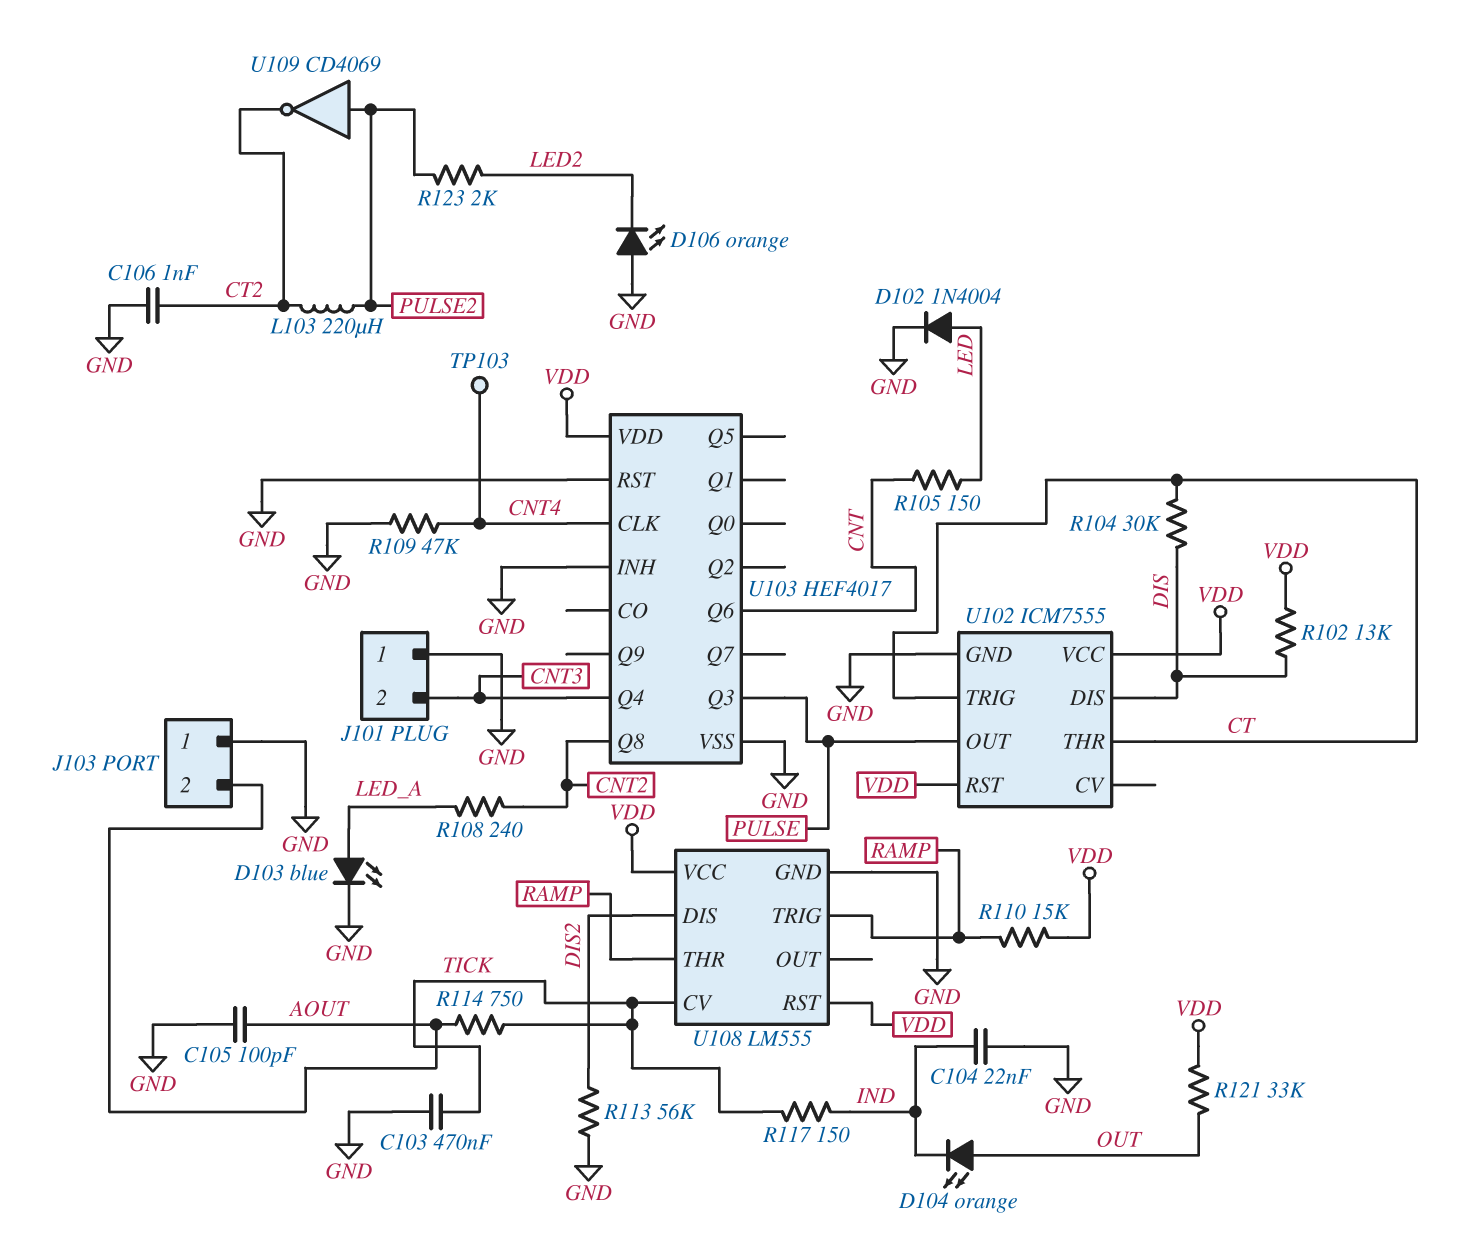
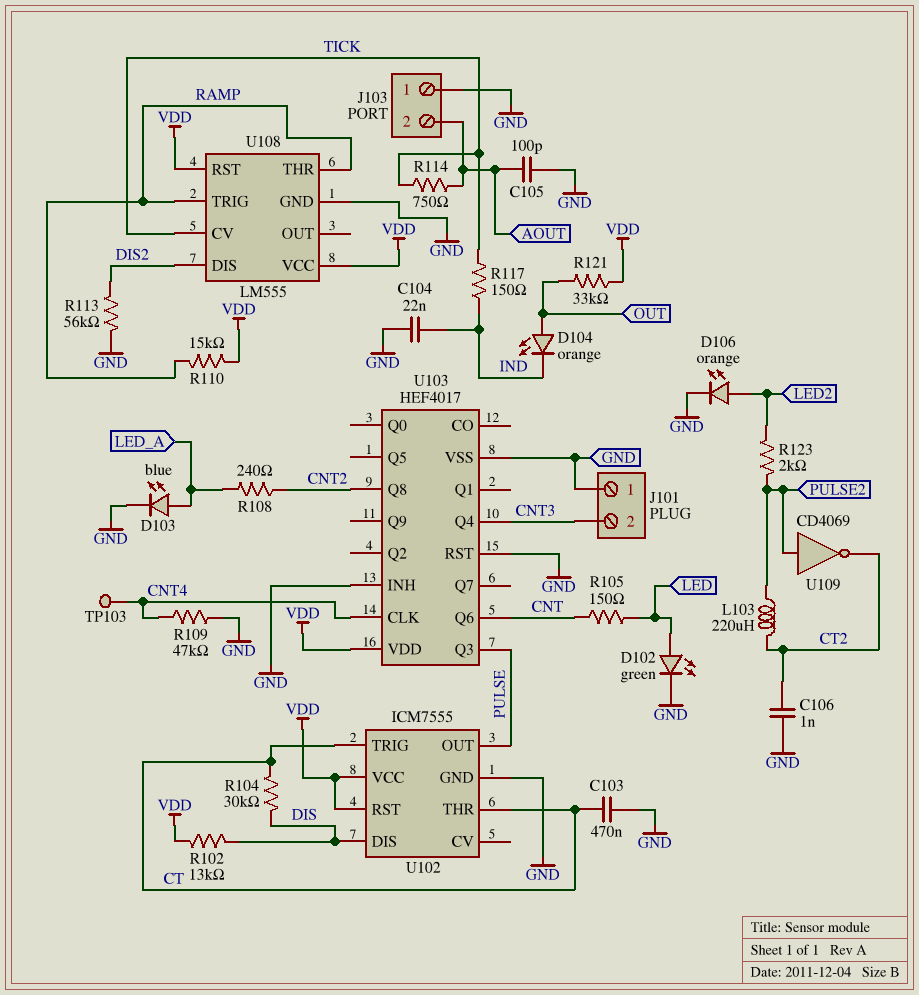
C103: 470nF (GND, TICK) -> 470nF (CT, GND)
D102: diode 1N4004 (A LED, K GND) -> LED green (A LED, K GND)
D106: LED orange (A GND, K LED2) -> LED orange (A LED2, K GND)

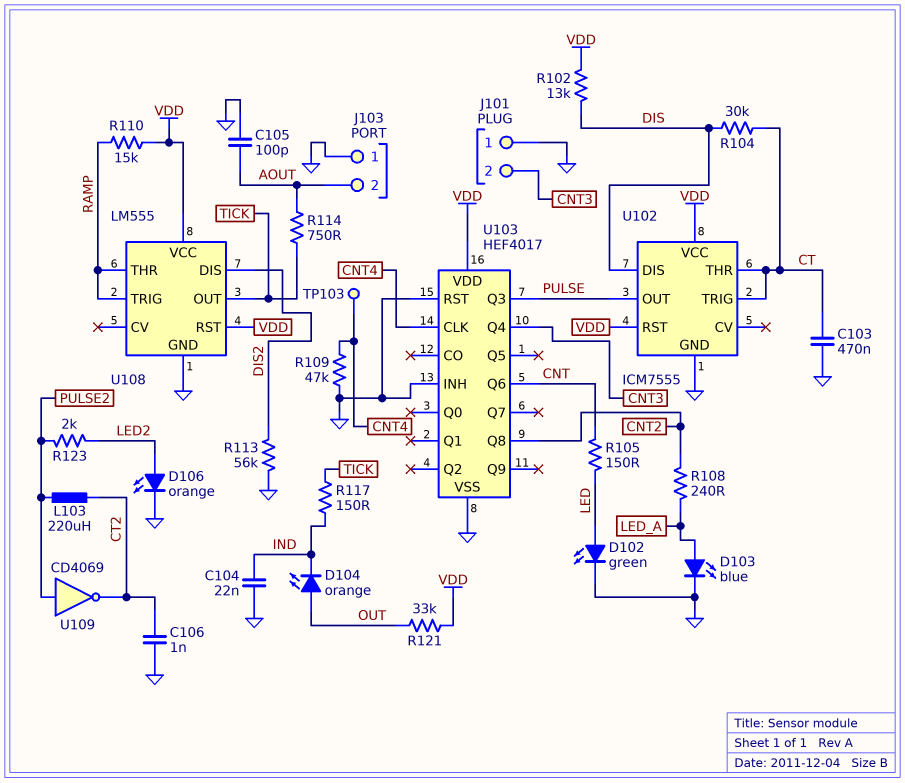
U108 pin CV: TICK -> none
U108 pin OUT: none -> TICK

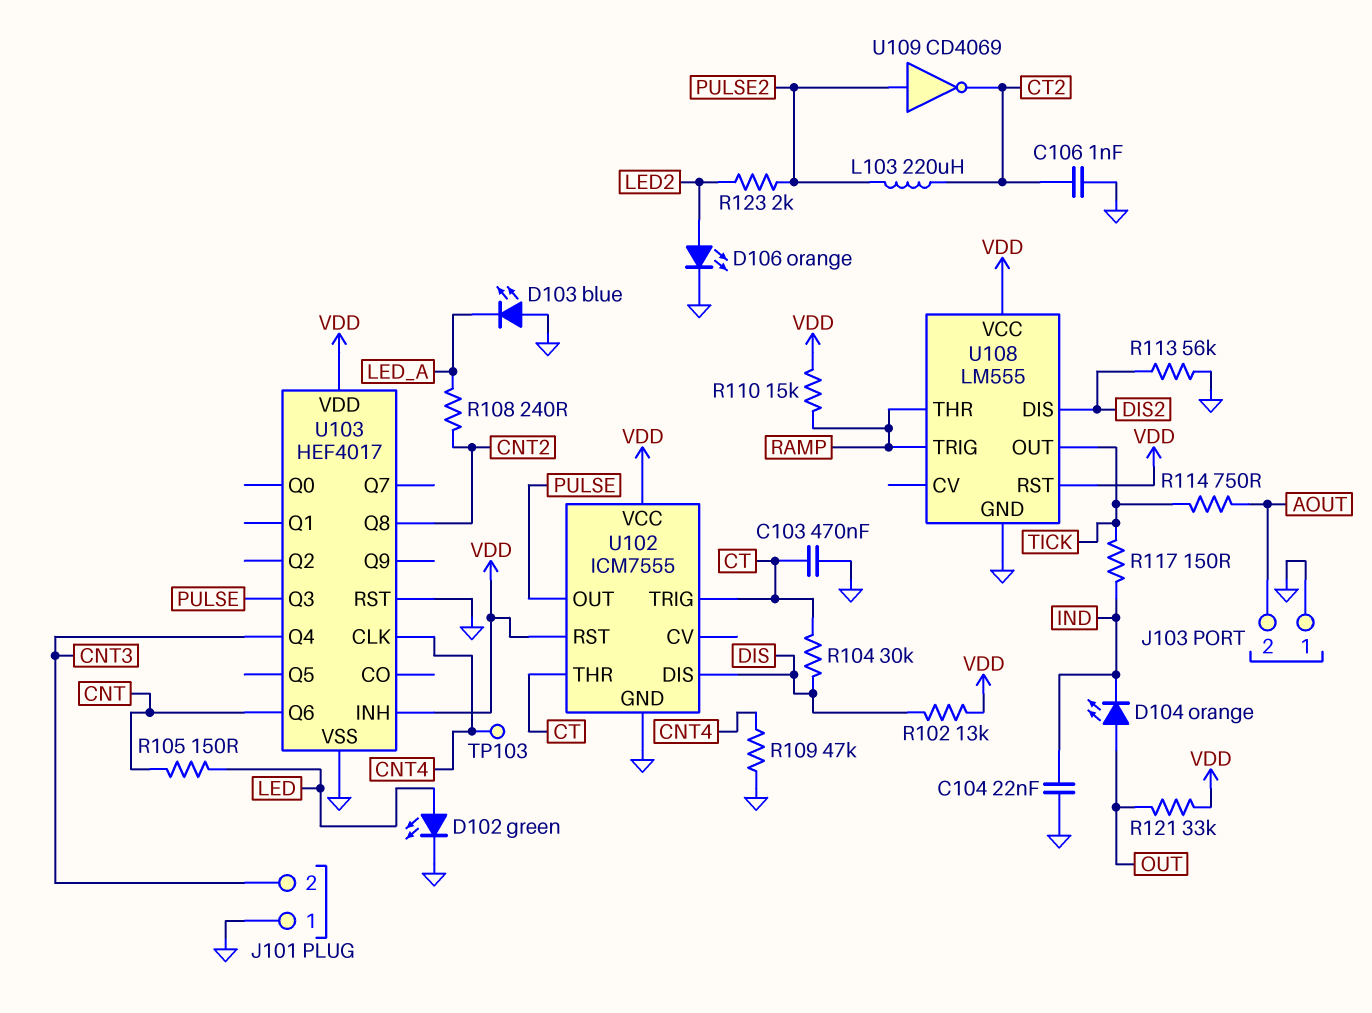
C105: 100pF (AOUT, GND) -> none
D103: LED blue (A LED_A, K GND) -> LED blue (A GND, K LED_A)
U103 pin INH: GND -> VDD

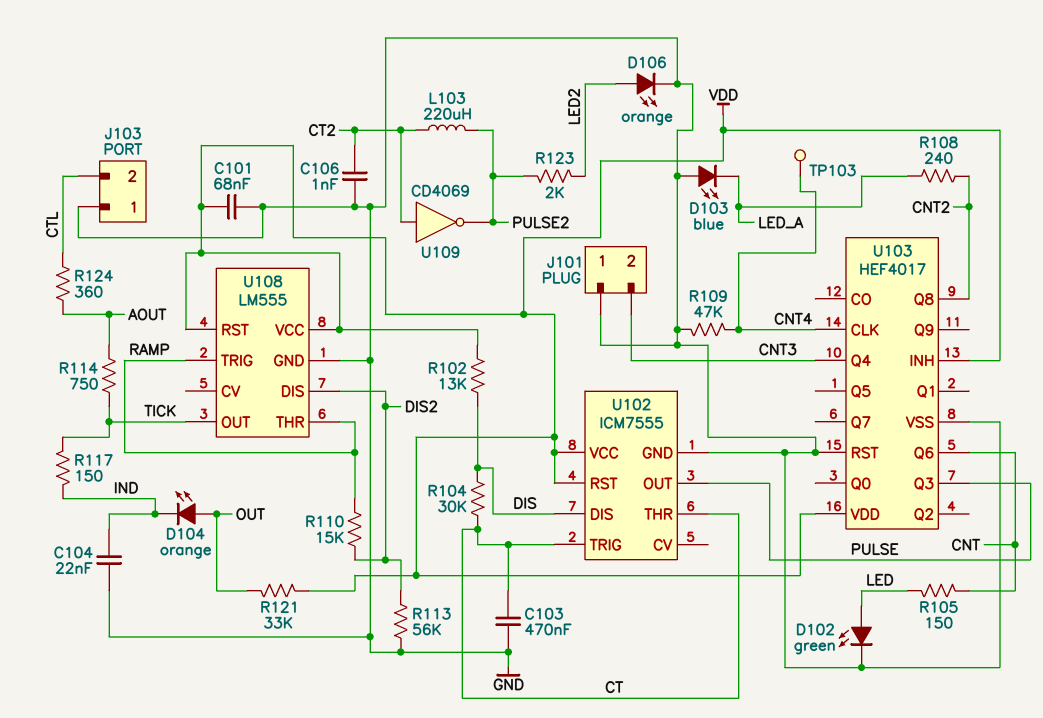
C101: none -> 68nF (GND, VDD)
J103 pin 2: AOUT -> CTL
R110: 15k (RAMP, VDD) -> 15k (DIS2, RAMP)
R124: none -> 360 (AOUT, CTL)
U109: NOT CD4069 (in PULSE2, out CT2) -> NOT CD4069 (in CT2, out PULSE2)

